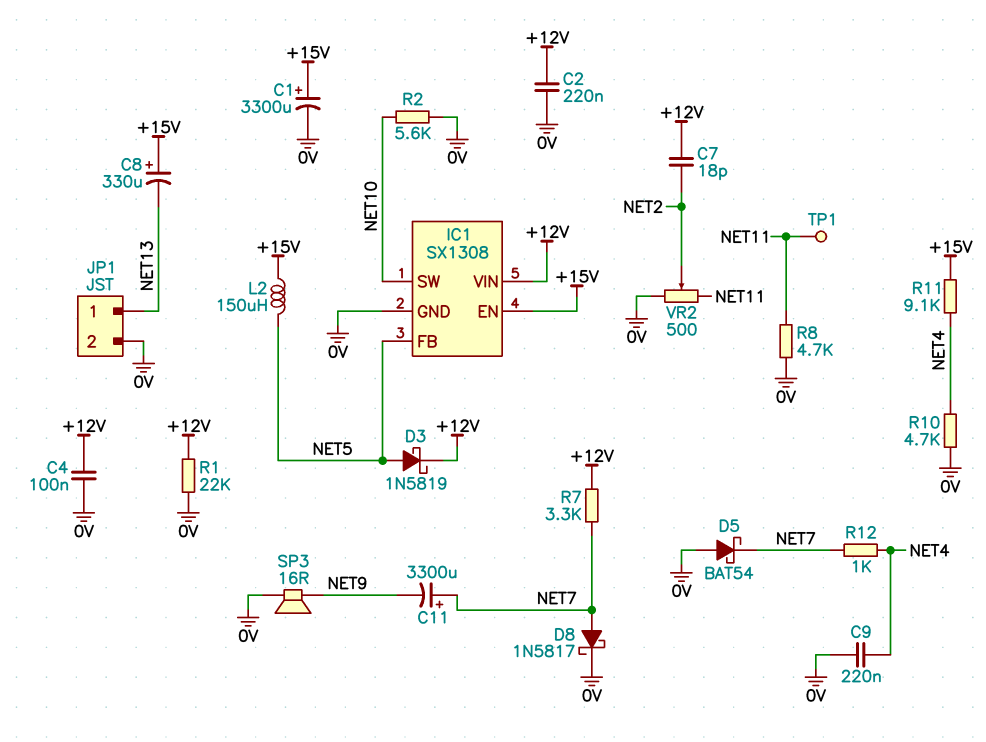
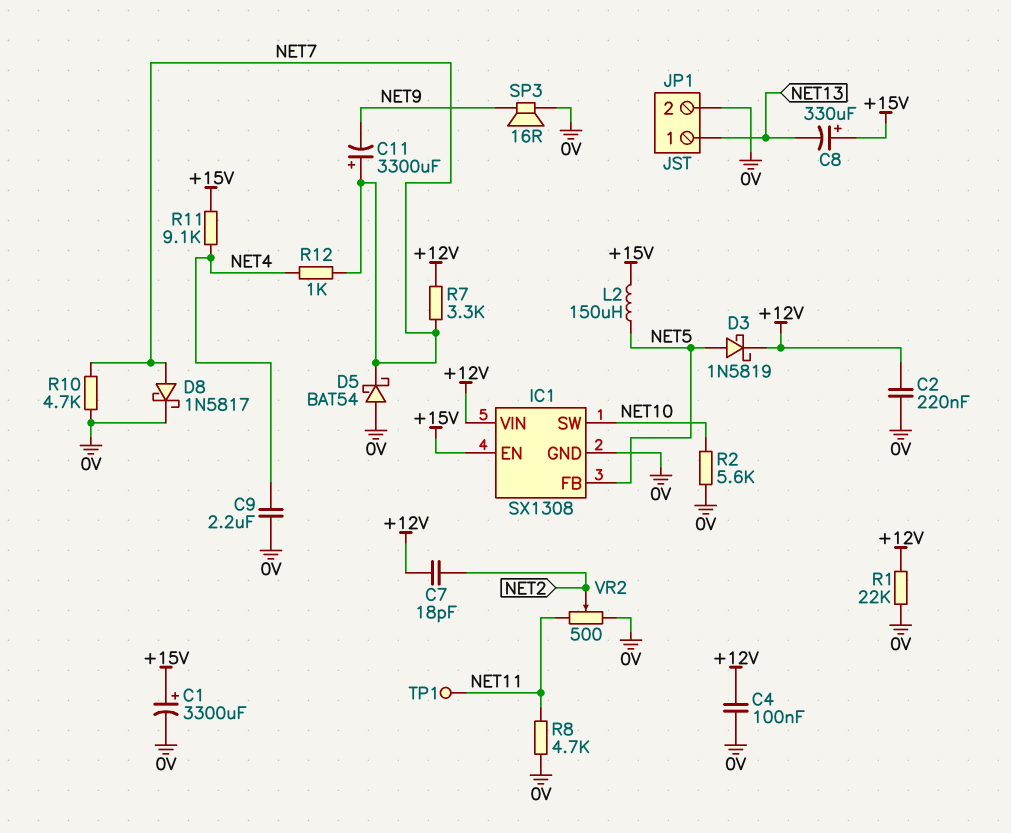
C9: 220nF (0V, NET4) -> 2.2uF (0V, NET4)
R10: 4.7k (0V, NET4) -> 4.7k (0V, NET7)

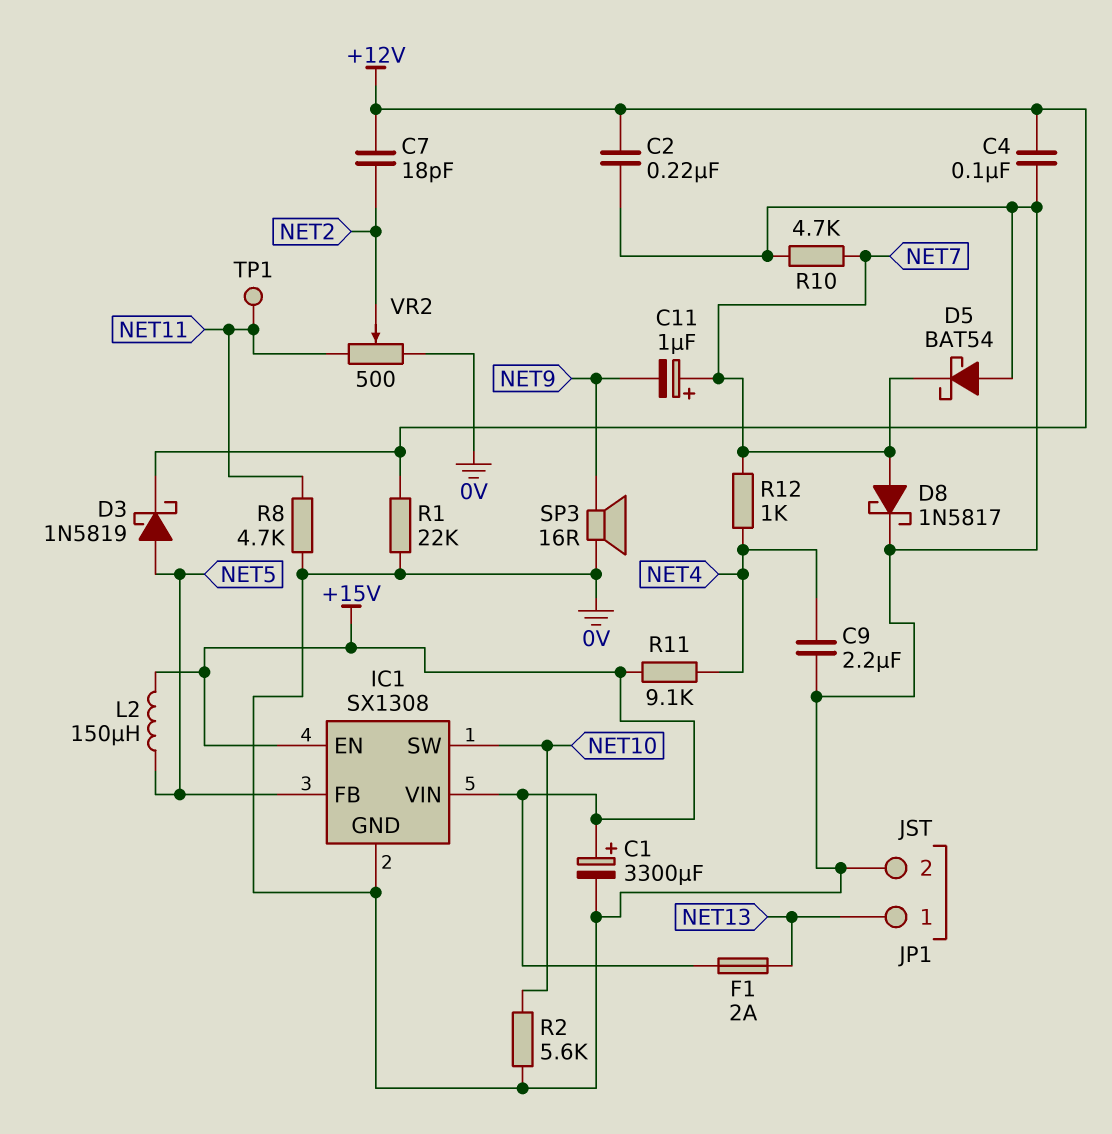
C8: 330uF (plus +15V, minus NET13) -> none
C11: 3300uF (plus NET7, minus NET9) -> 1uF (plus NET7, minus NET9)
F1: none -> 2A (+15V, NET13)
IC1 pin VIN: +12V -> +15V
R7: 3.3k (+12V, NET7) -> none

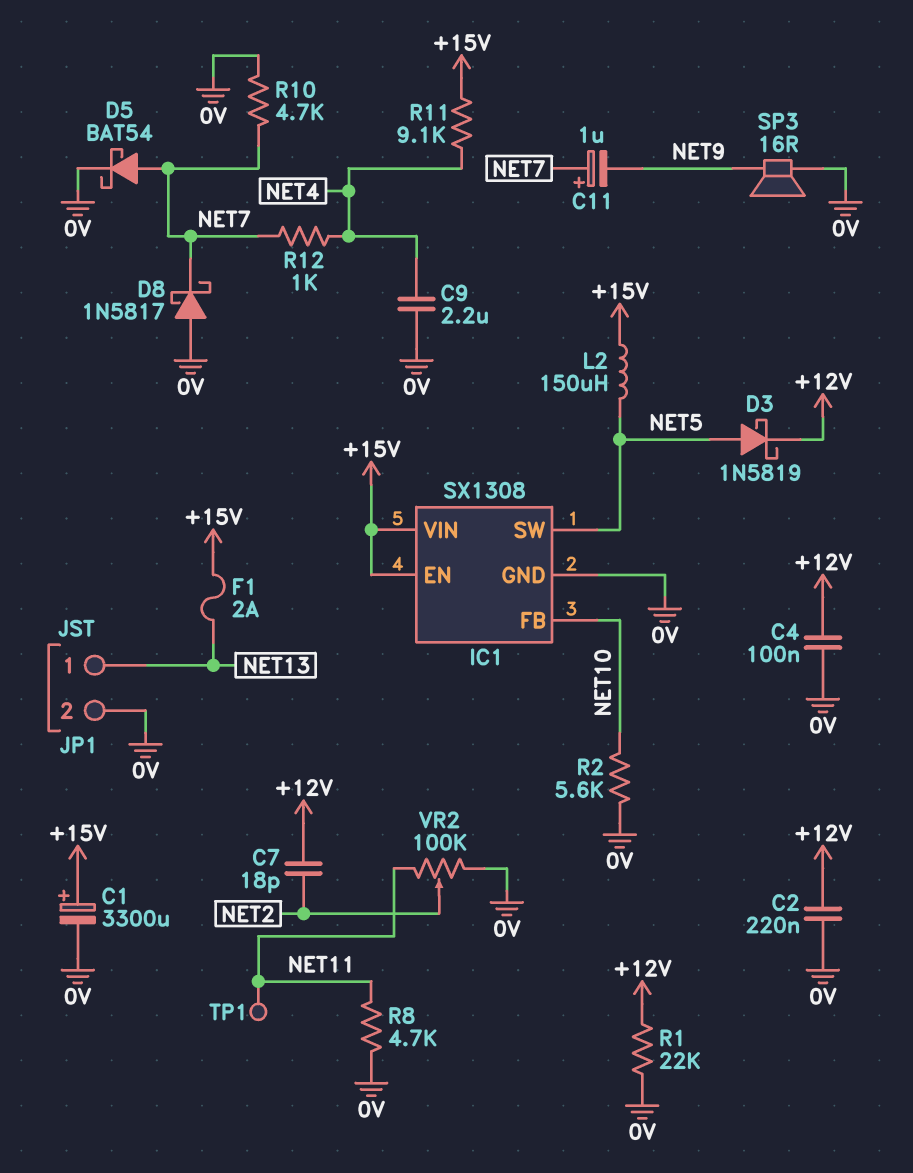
D5: schottky BAT54 (A 0V, K NET7) -> schottky BAT54 (A NET7, K 0V)
D8: schottky 1N5817 (A NET7, K 0V) -> schottky 1N5817 (A 0V, K NET7)
IC1 pin FB: NET5 -> NET10
IC1 pin SW: NET10 -> NET5
VR2: 500 (0V, NET11, wiper NET2) -> 100k (0V, NET11, wiper NET2)

